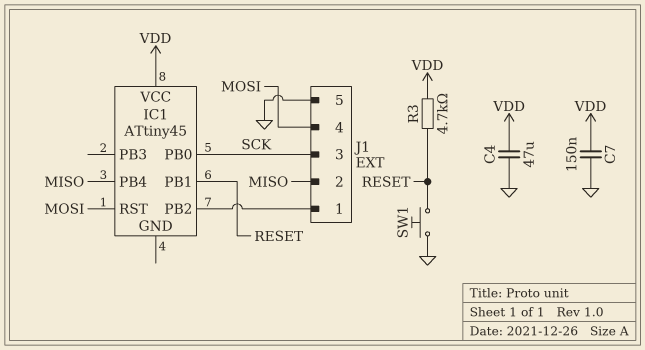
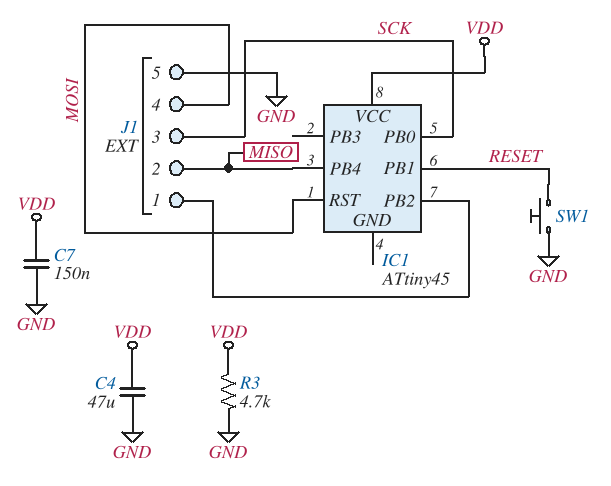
R3: 4.7k (RESET, VDD) -> 4.7k (GND, VDD)

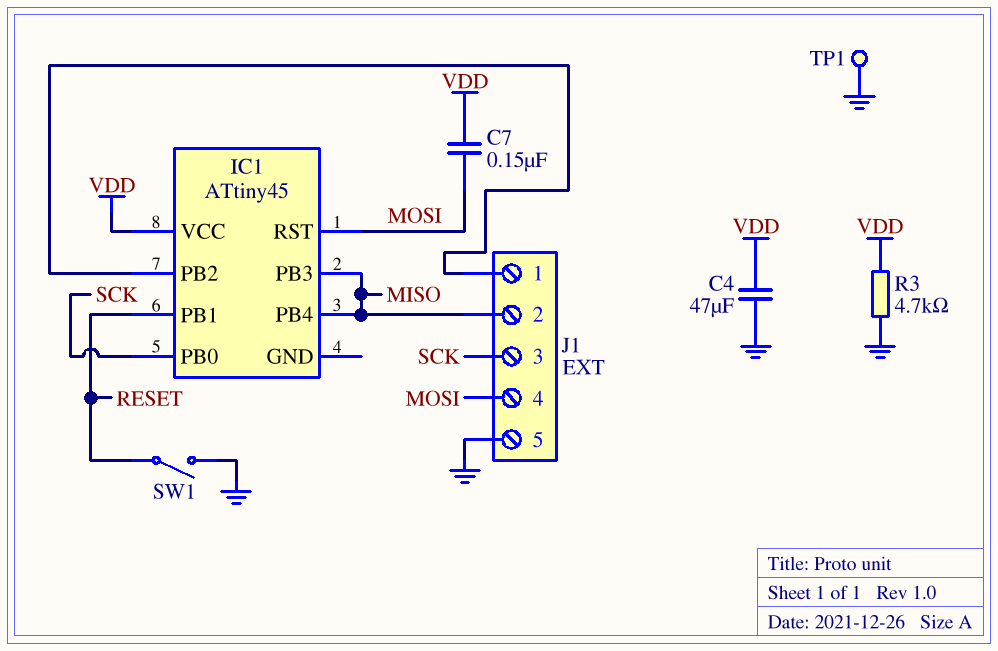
C7: 150nF (GND, VDD) -> 150nF (MOSI, VDD)
IC1 pin PB3: none -> MISO
SW1: button (GND, RESET) -> switch (GND, RESET)
TP1: none -> test point (GND)

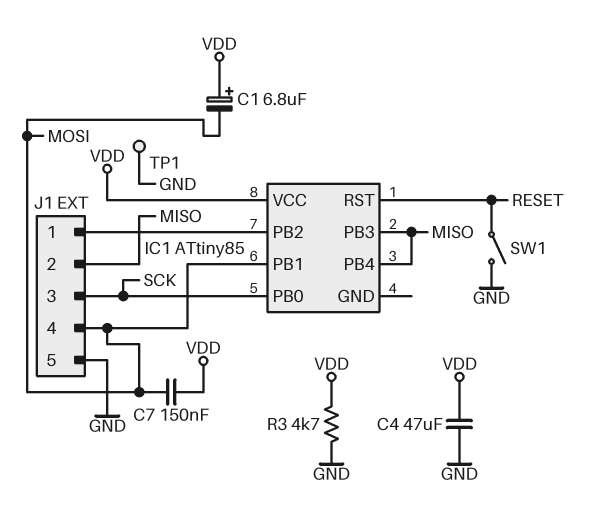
C1: none -> 6.8uF (plus VDD, minus MOSI)
IC1: ATtiny45 -> ATtiny85
IC1 pin PB1: RESET -> MOSI
IC1 pin RST: MOSI -> RESET

